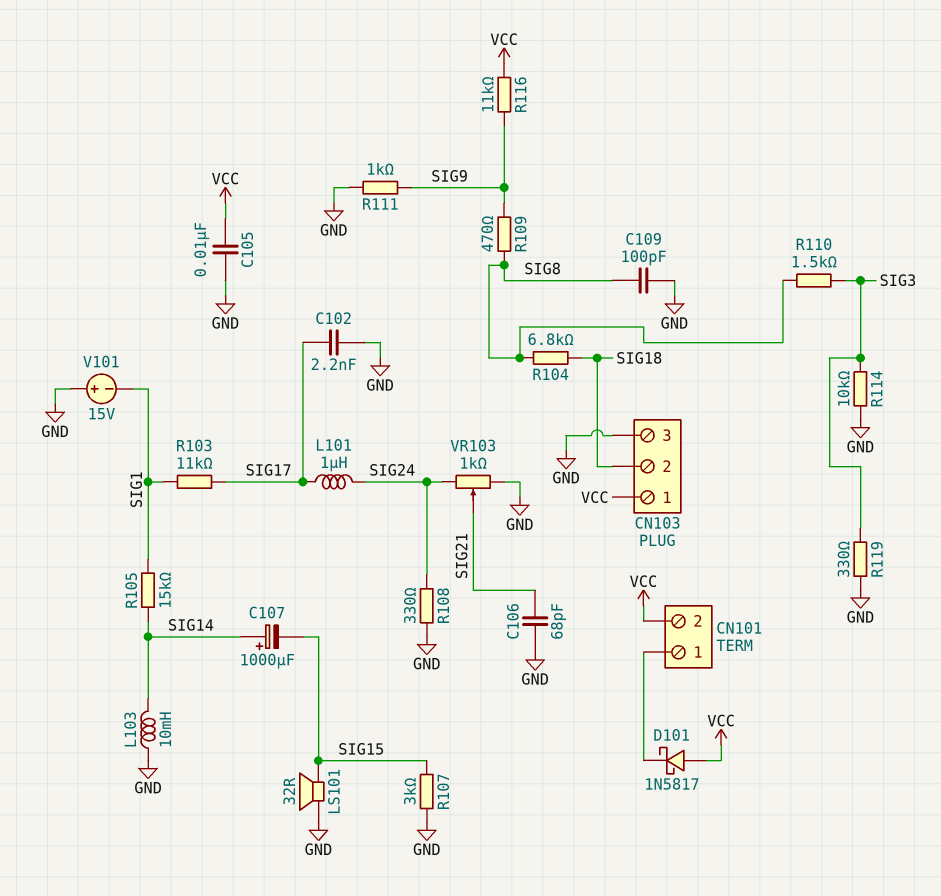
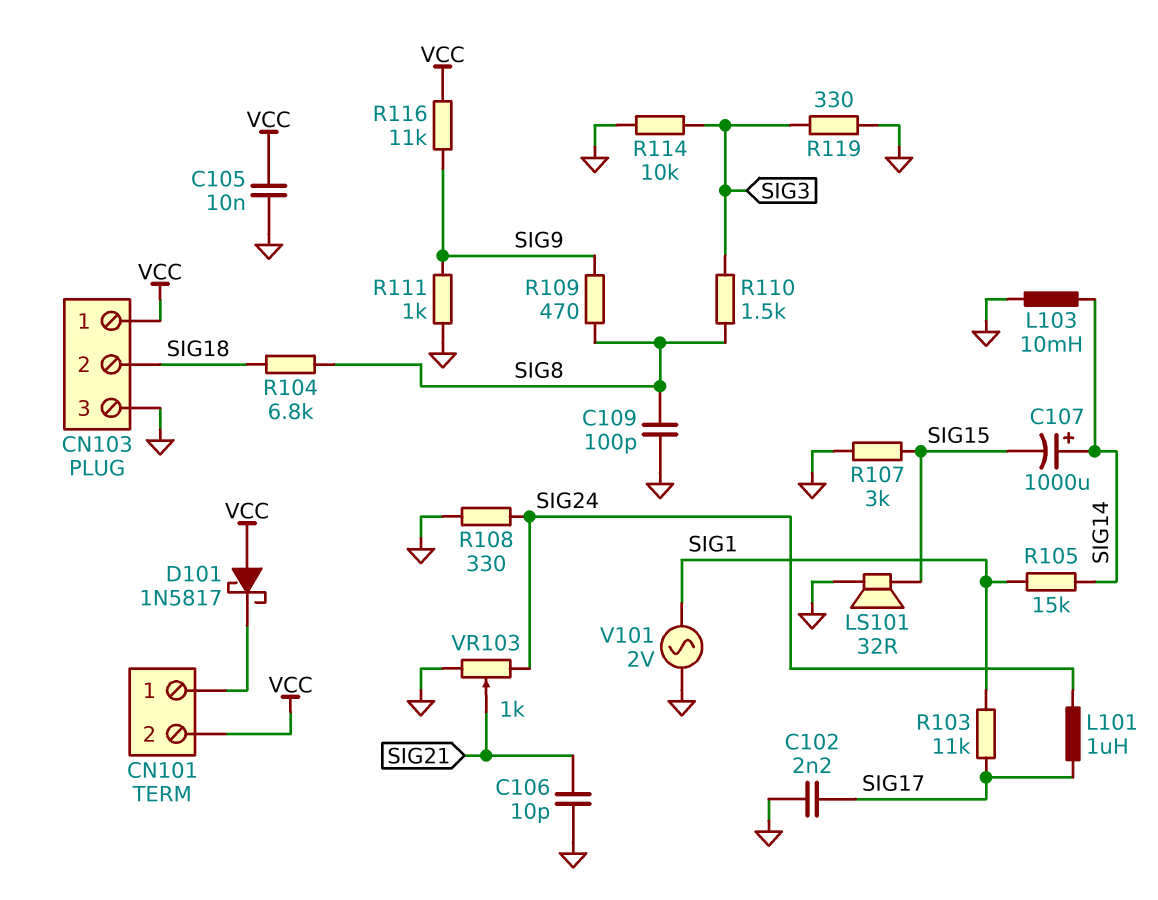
C106: 68pF (GND, SIG21) -> 10pF (GND, SIG21)
V101: 15V (plus GND, minus SIG1) -> AC 2V (GND, SIG1)

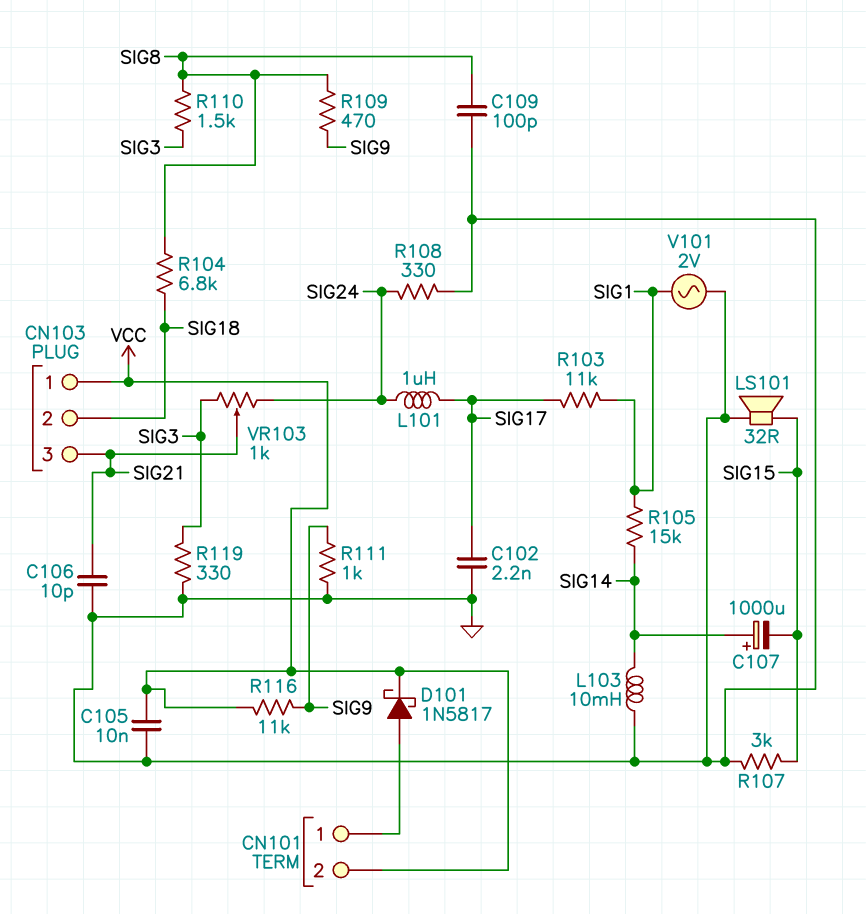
CN103 pin 3: GND -> SIG21
D101: schottky 1N5817 (A VCC, K CN101/1) -> schottky 1N5817 (A CN101/1, K VCC)
R114: 10k (GND, SIG3) -> none
VR103: 1k (GND, SIG24, wiper SIG21) -> 1k (SIG3, SIG24, wiper SIG21)

